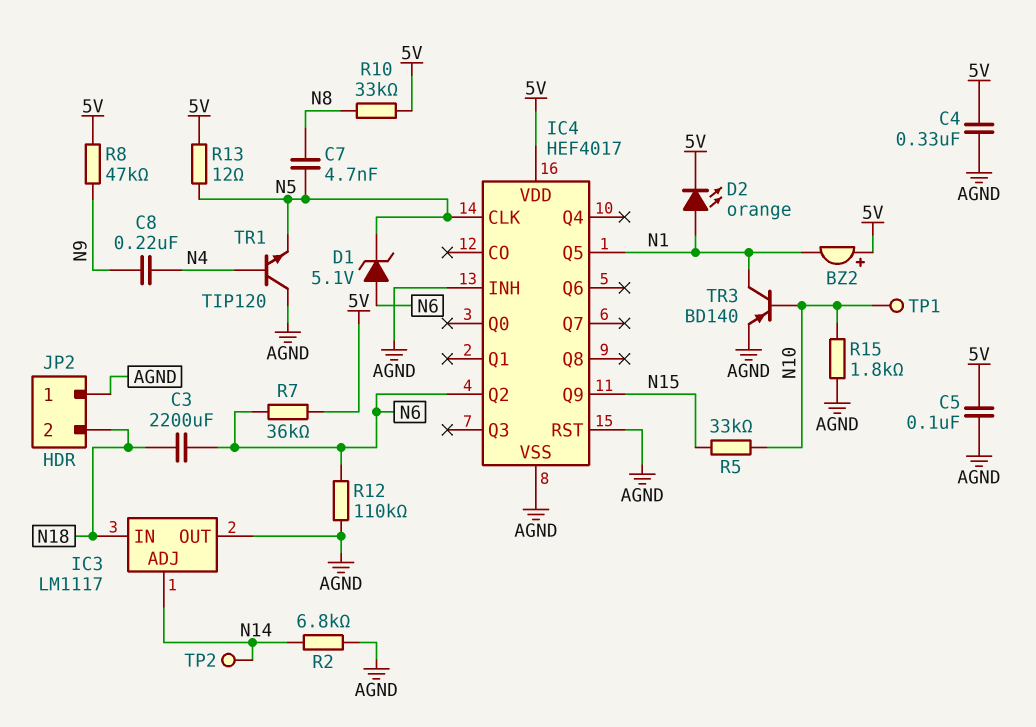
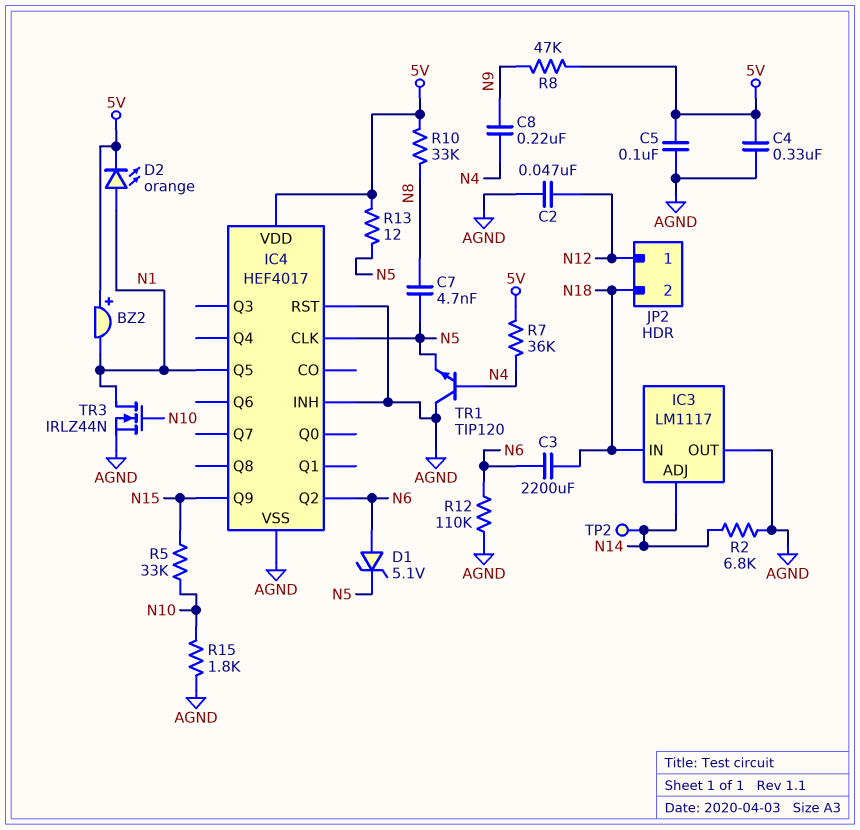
C2: none -> 47nF (AGND, N12)
JP2 pin 1: AGND -> N12
R7: 36k (5V, N6) -> 36k (5V, N4)
TP1: test point (N10) -> none
TR3: PNP BD140 (B N10, C N1, E AGND) -> NMOS IRLZ44N (G N10, D N1, S AGND)

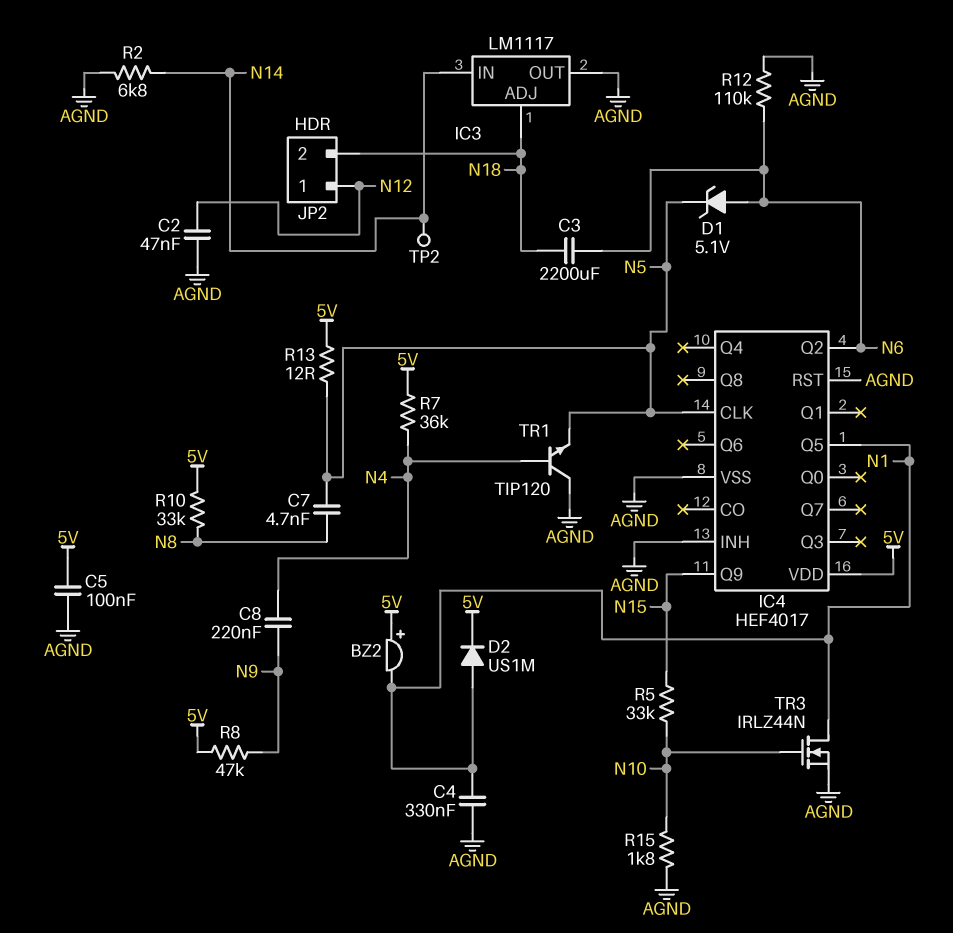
C4: 330nF (5V, AGND) -> 330nF (AGND, N1)
D2: LED orange (A N1, K 5V) -> diode US1M (A N1, K 5V)
IC3 pin ADJ: N14 -> N18
IC3 pin IN: N18 -> N14

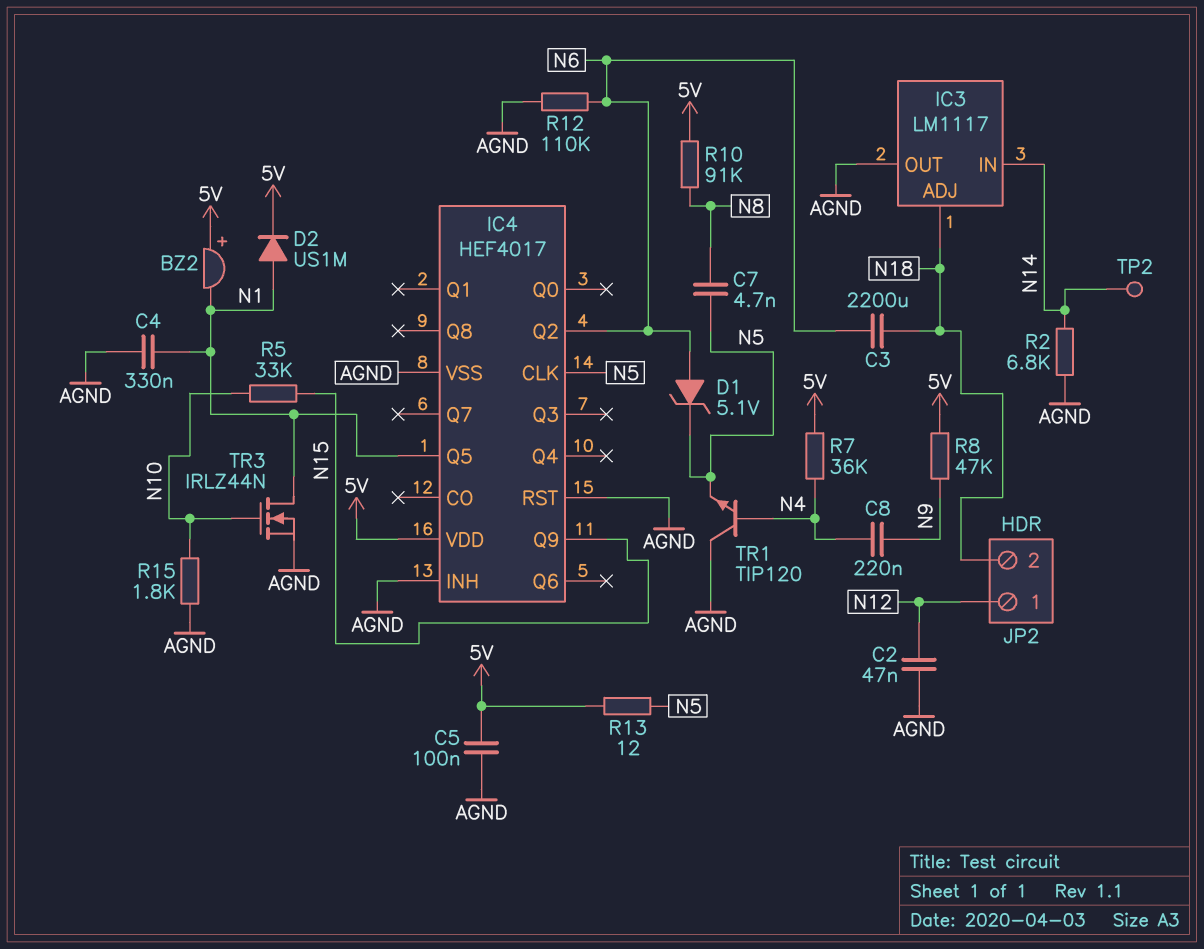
R10: 33k (5V, N8) -> 91k (5V, N8)

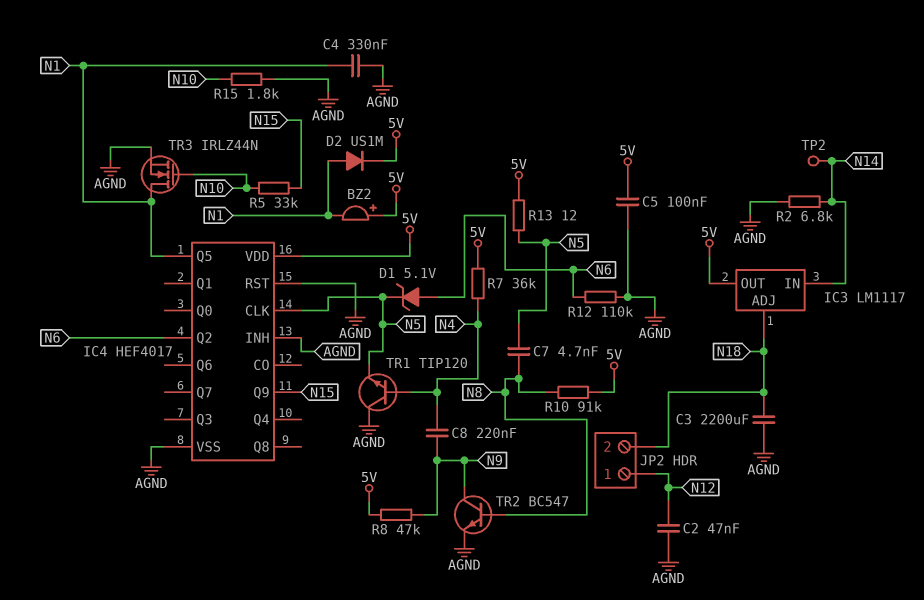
C3: 2200uF (N6, N18) -> 2200uF (AGND, N18)
IC3 pin OUT: AGND -> 5V
TR2: none -> NPN BC547 (B N8, C N9, E AGND)

